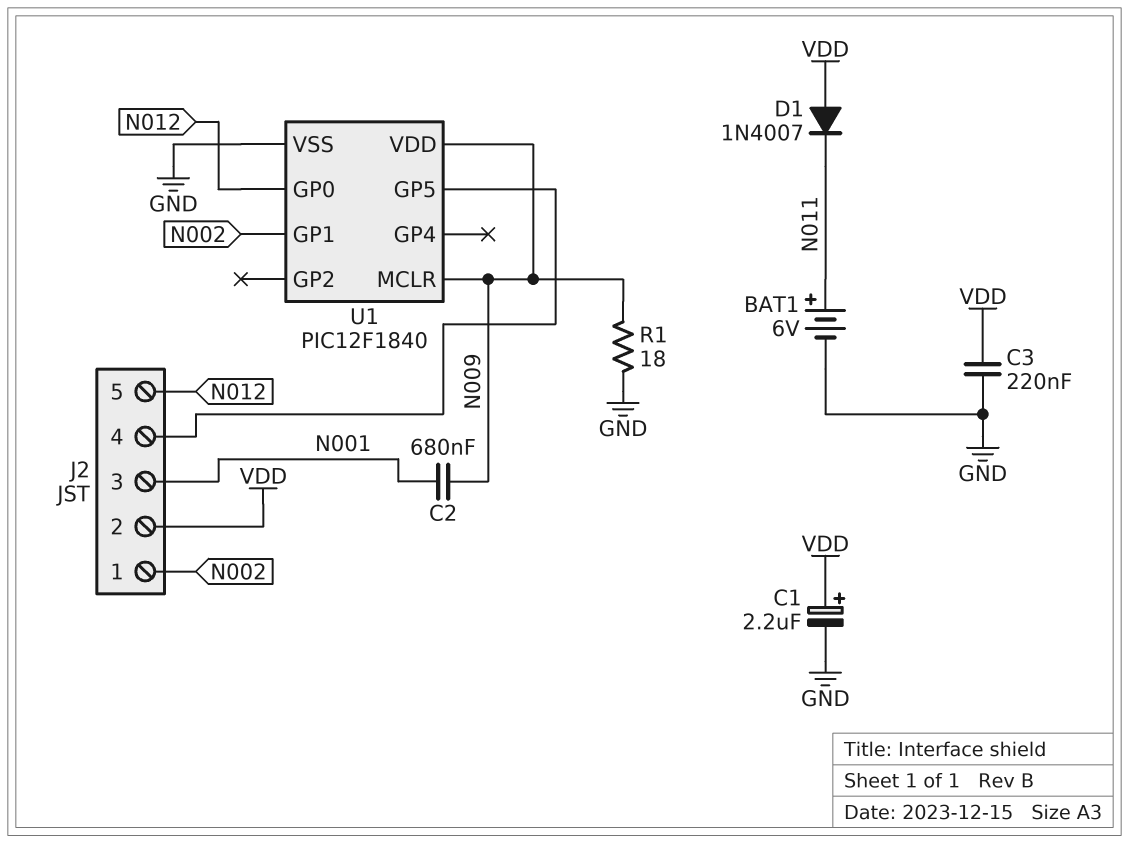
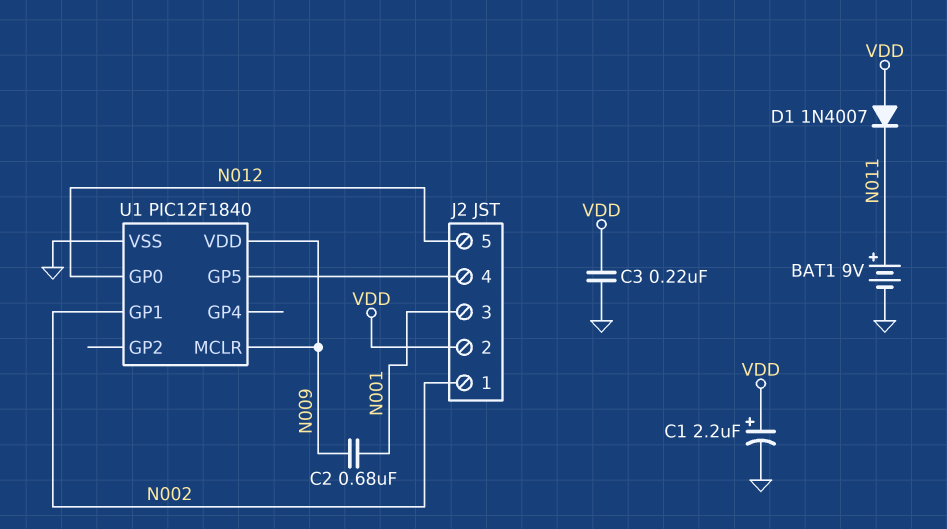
BAT1: 6V (plus N011, minus GND) -> 9V (plus N011, minus GND)
R1: 18 (GND, N009) -> none

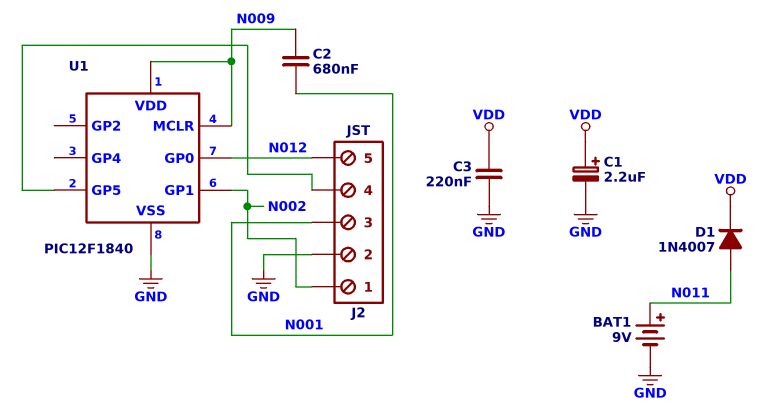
D1: diode 1N4007 (A VDD, K N011) -> diode 1N4007 (A N011, K VDD)
J2 pin 2: VDD -> GND

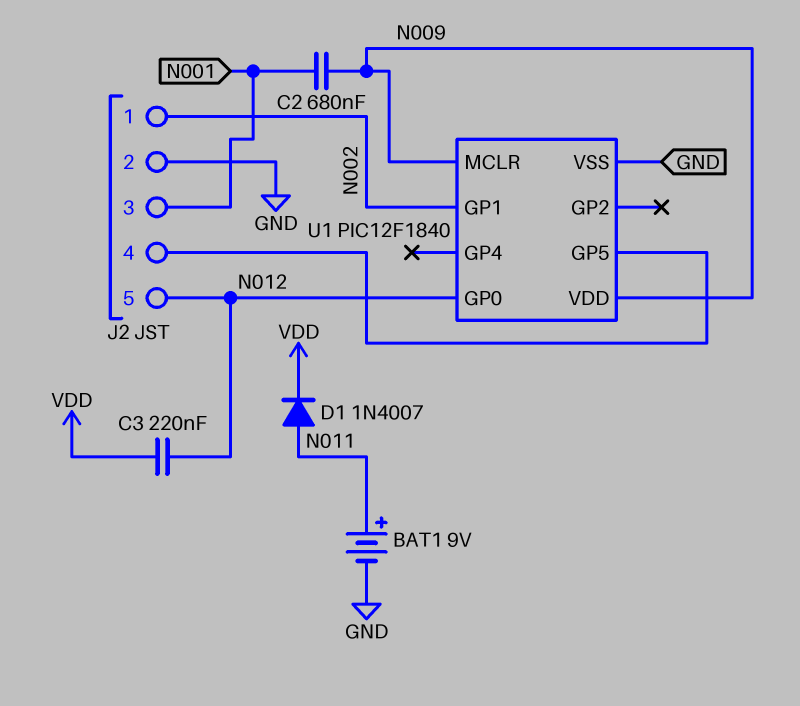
C1: 2.2uF (plus VDD, minus GND) -> none
C3: 220nF (GND, VDD) -> 220nF (N012, VDD)

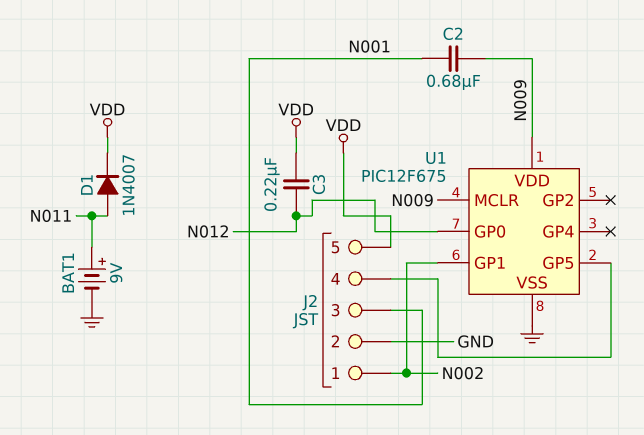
J2 pin 5: N012 -> VDD
U1: PIC12F1840 -> PIC12F675

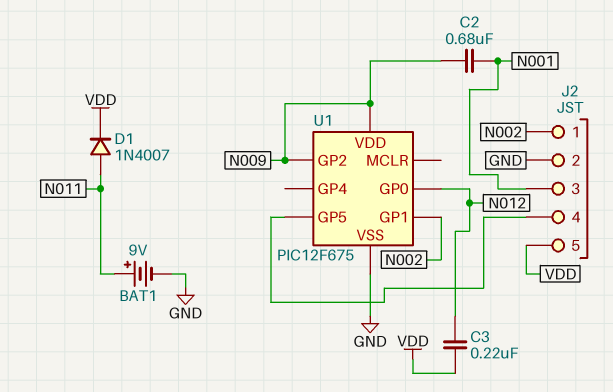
U1 pin GP2: none -> N009
U1 pin MCLR: N009 -> none

